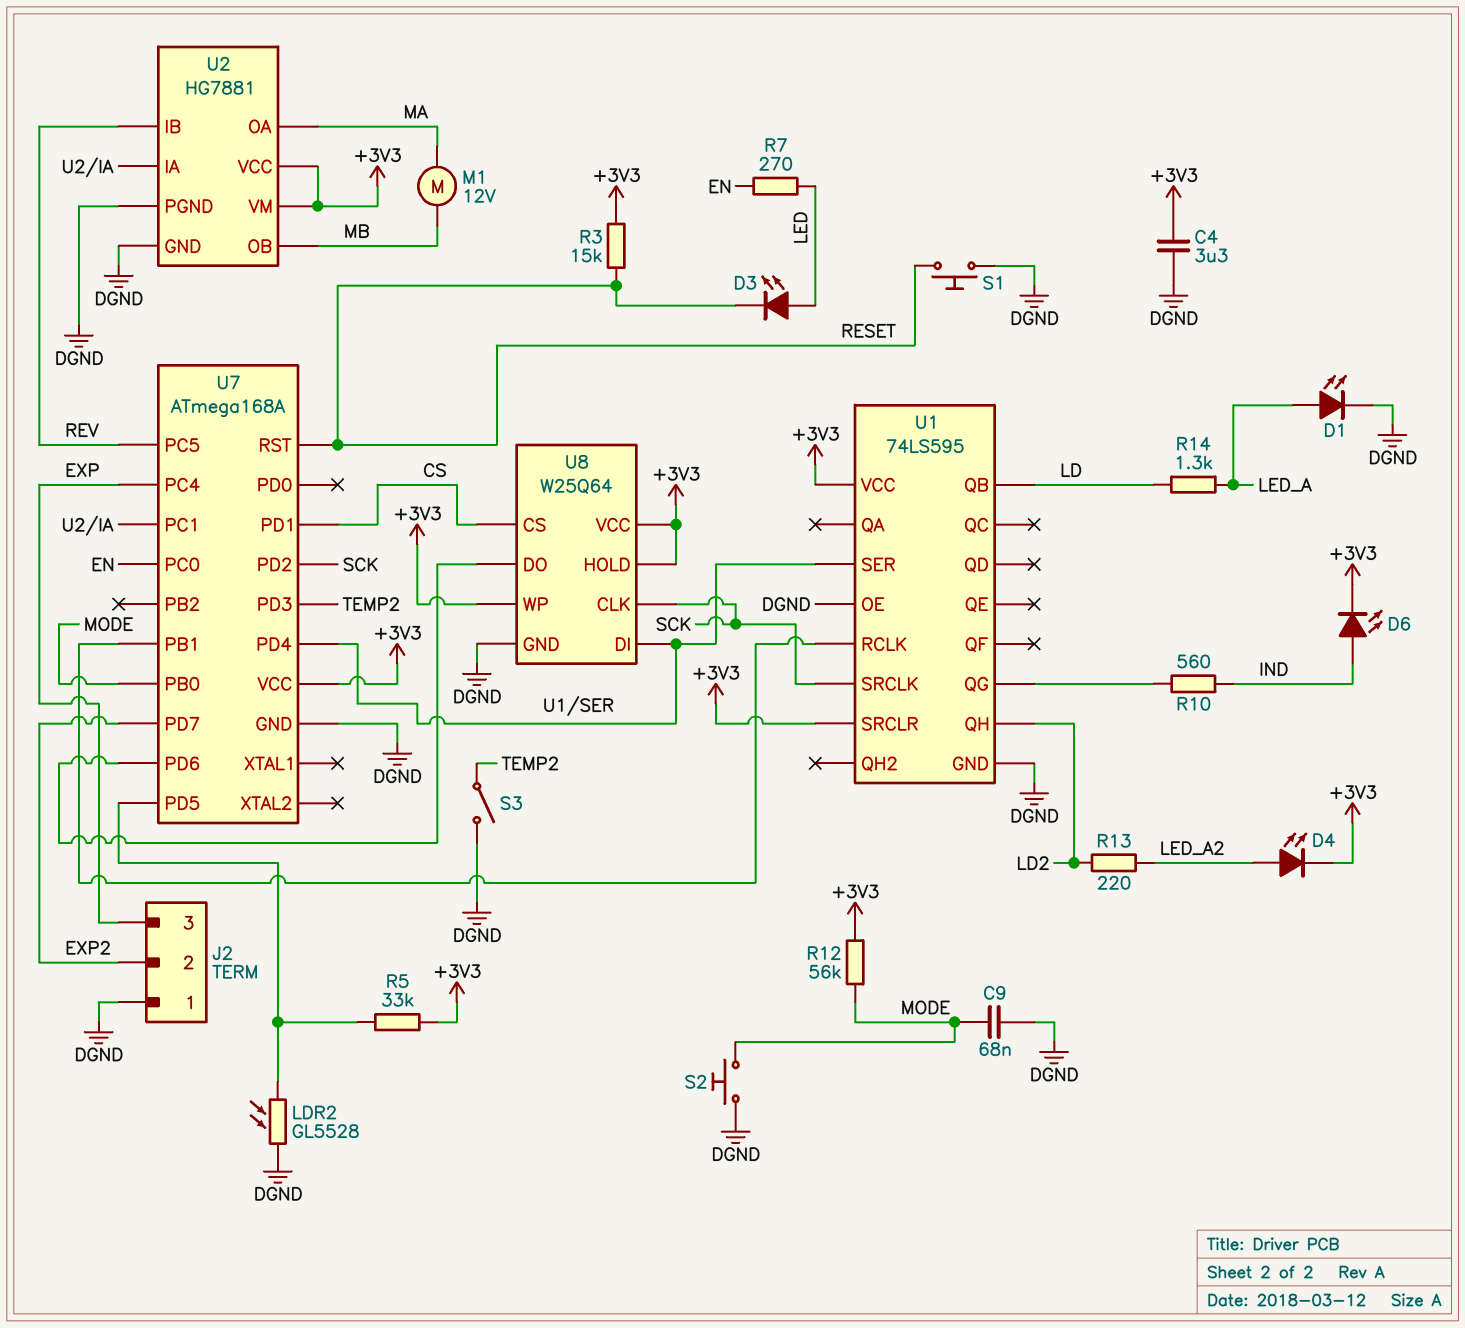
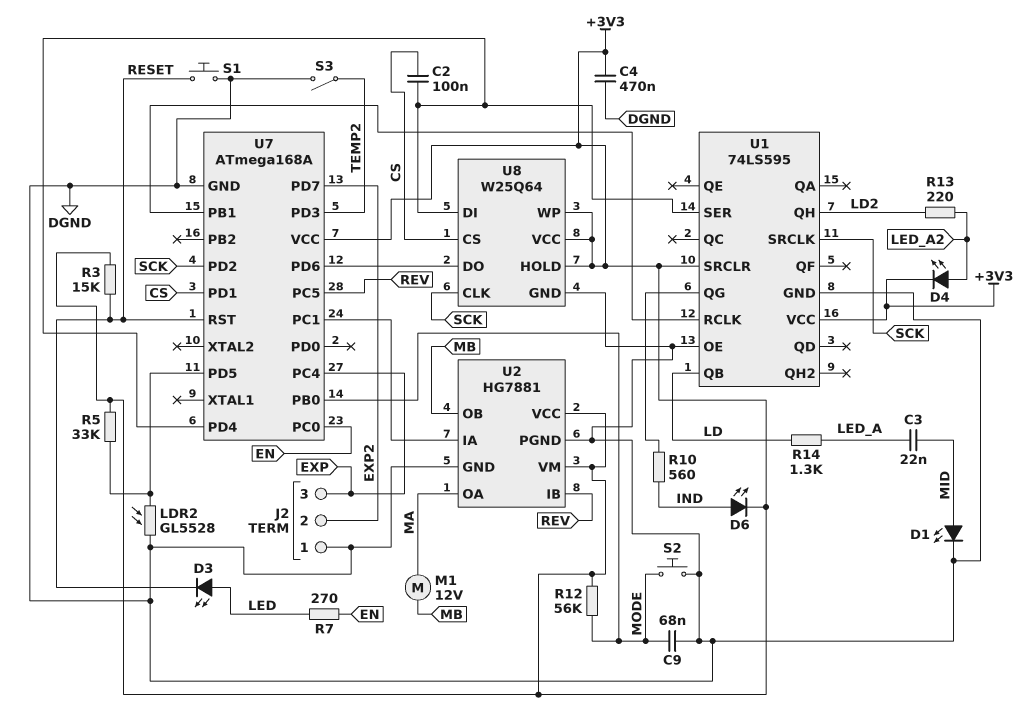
C2: none -> 100nF (CS, U1/SER)
C3: none -> 22nF (LED_A, MID)
C4: 3.3uF (+3V3, DGND) -> 470nF (+3V3, DGND)
D1: LED (A LED_A, K DGND) -> LED (A MID, K DGND)

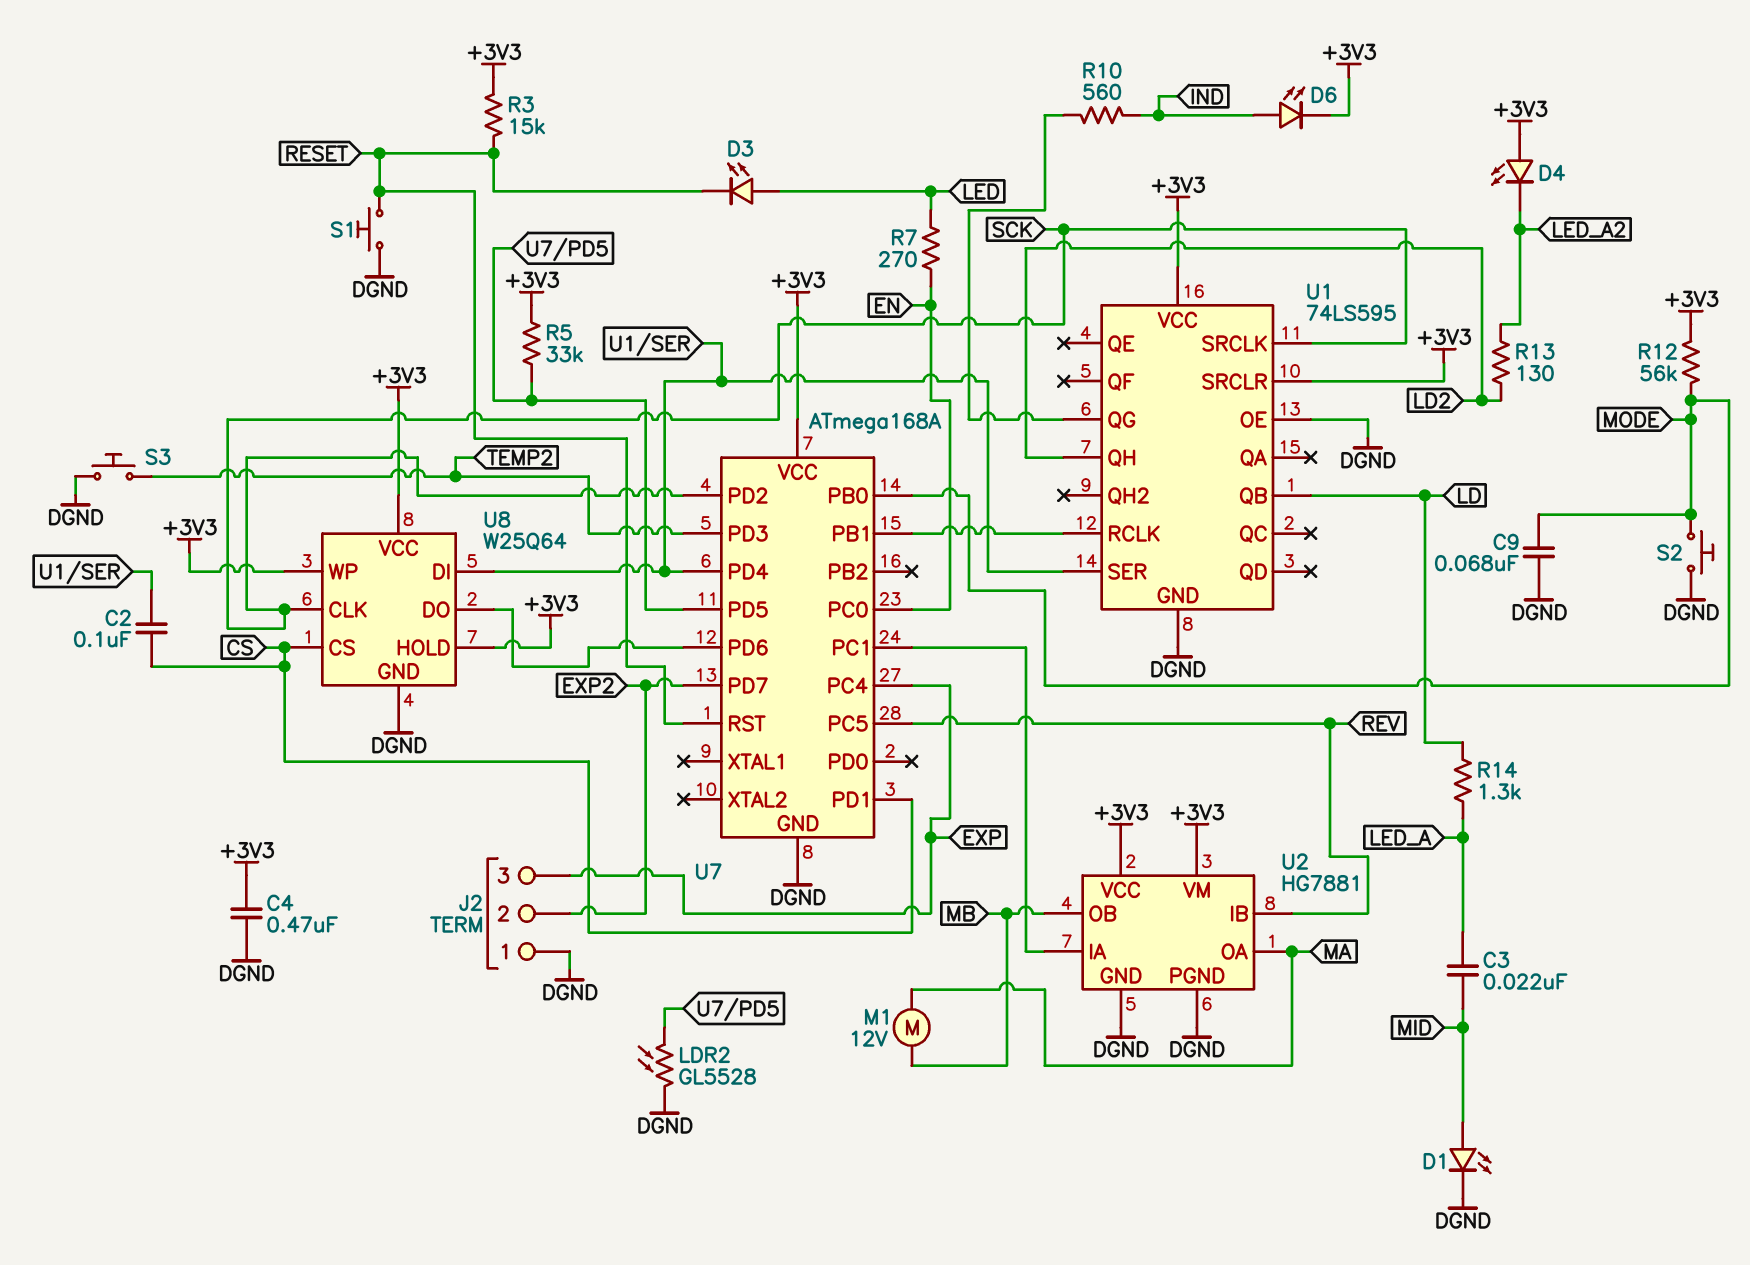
D4: LED (A LED_A2, K +3V3) -> LED (A +3V3, K LED_A2)
R13: 220 (LD2, LED_A2) -> 130 (LD2, LED_A2)
S3: switch (DGND, TEMP2) -> button (DGND, TEMP2)

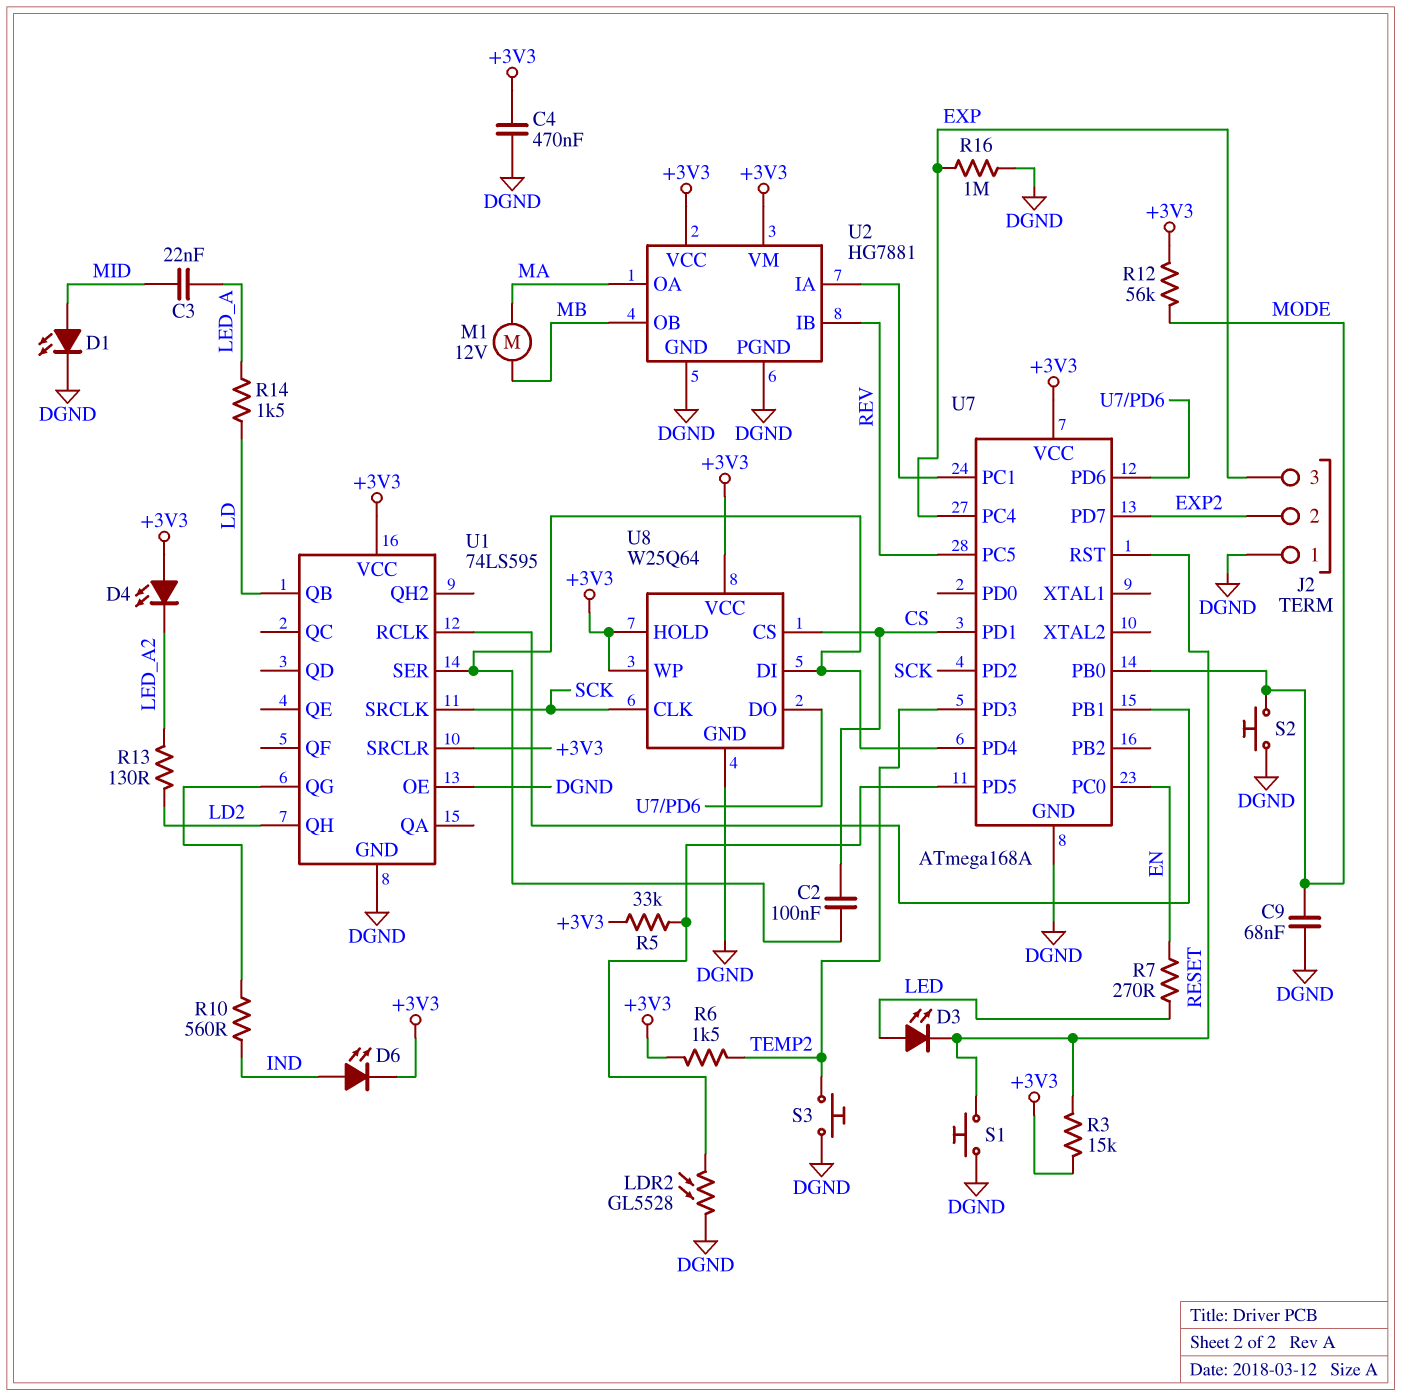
R6: none -> 1.5k (+3V3, TEMP2)
R14: 1.3k (LD, LED_A) -> 1.5k (LD, LED_A)
R16: none -> 1M (DGND, EXP)

